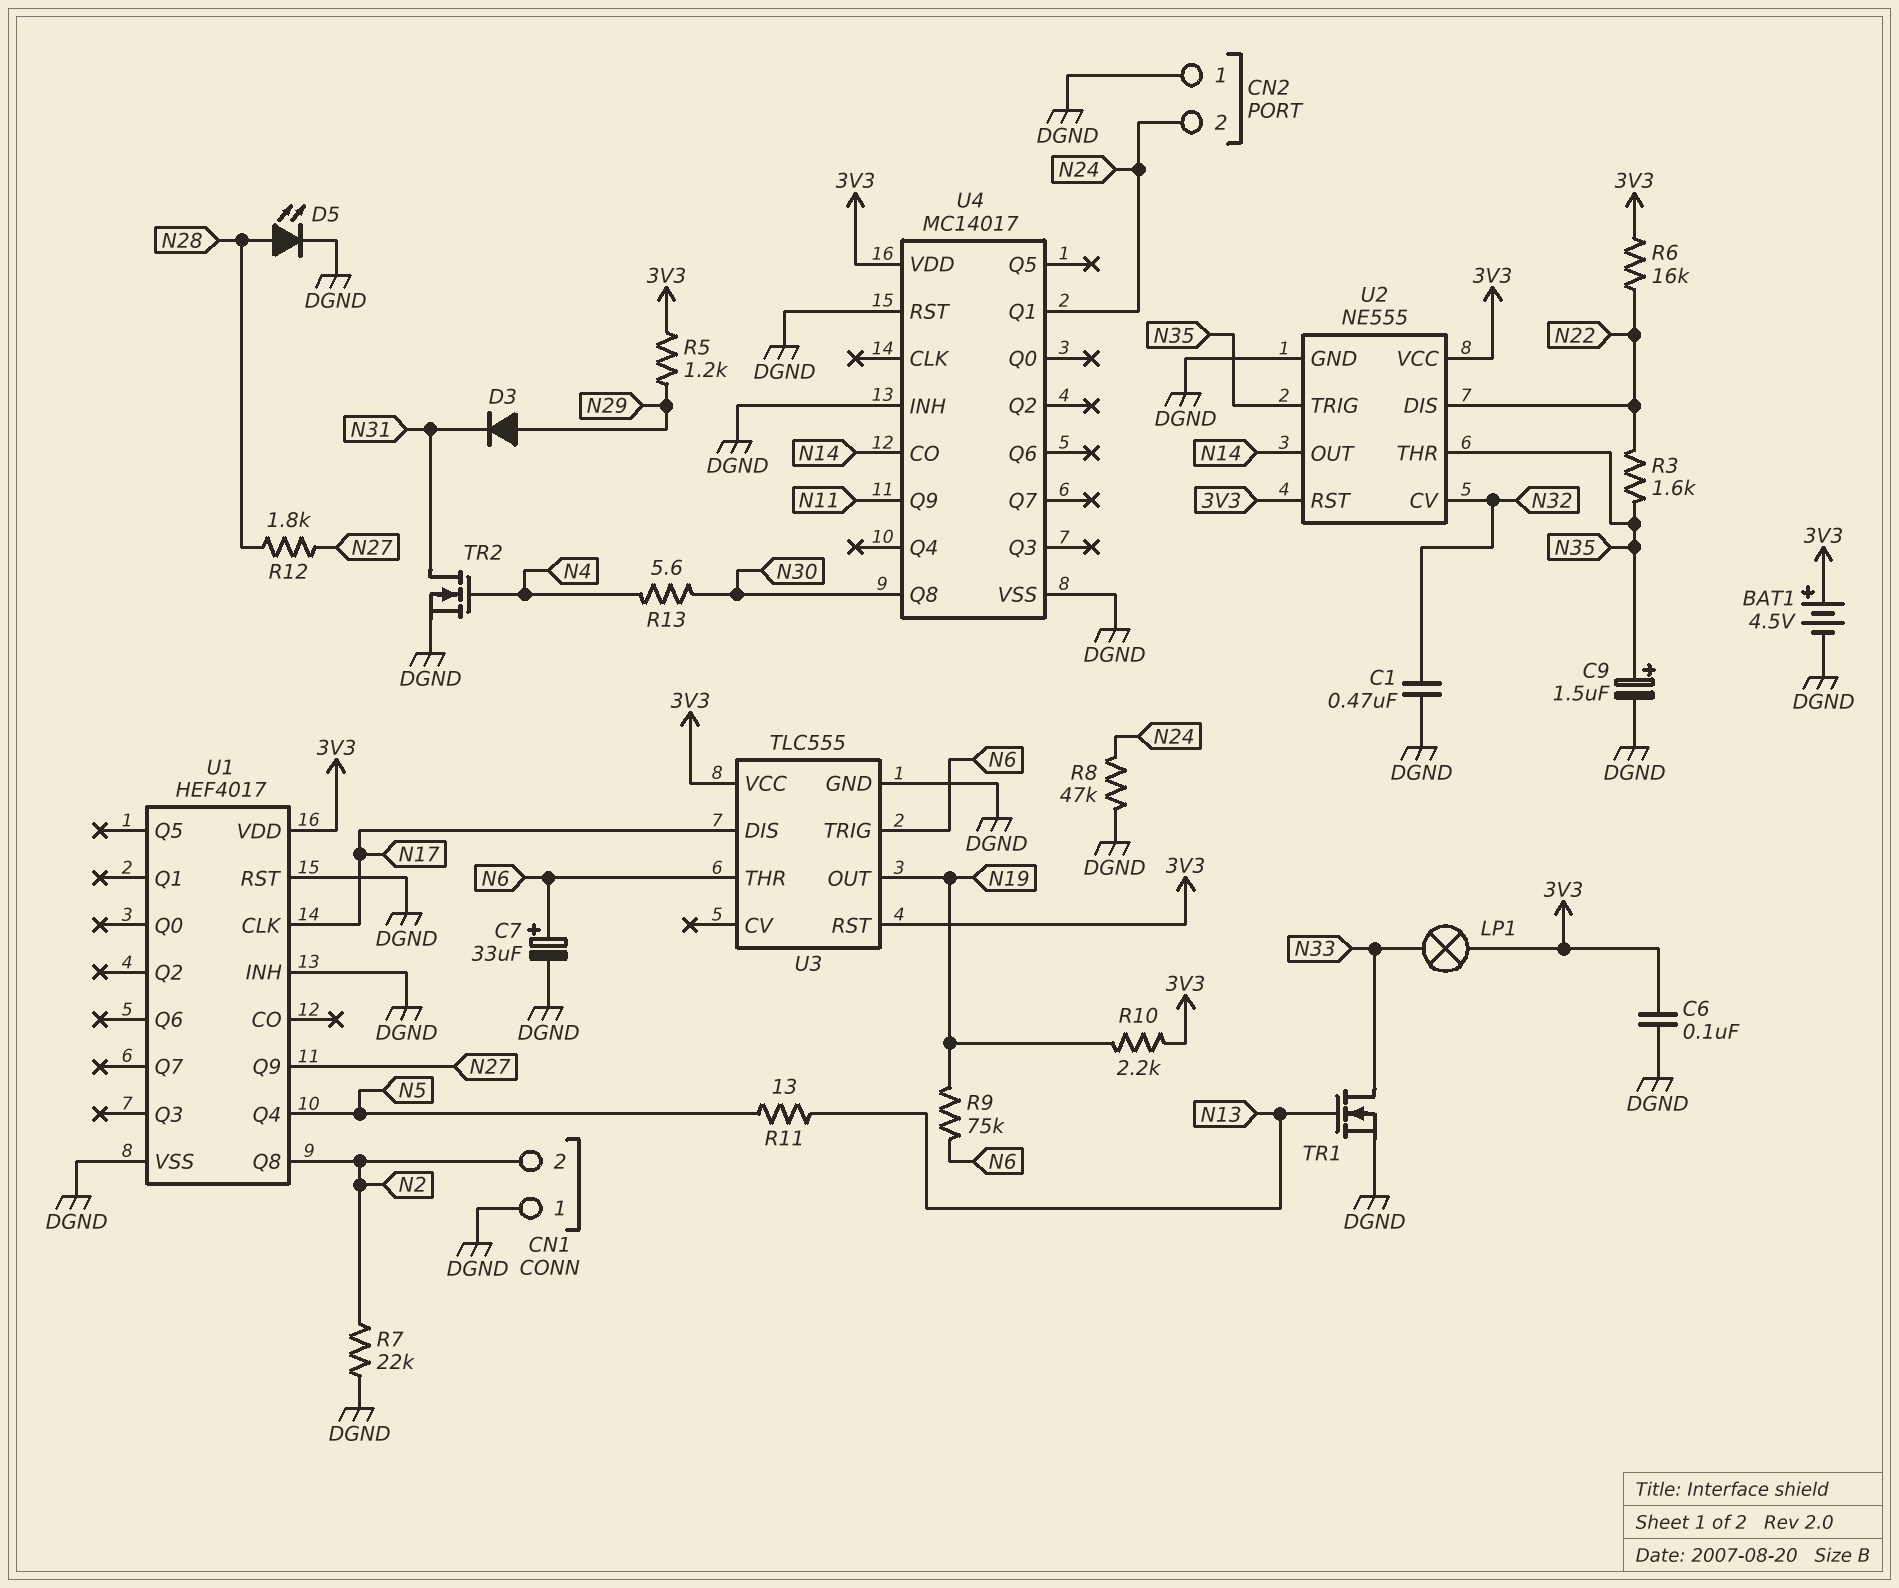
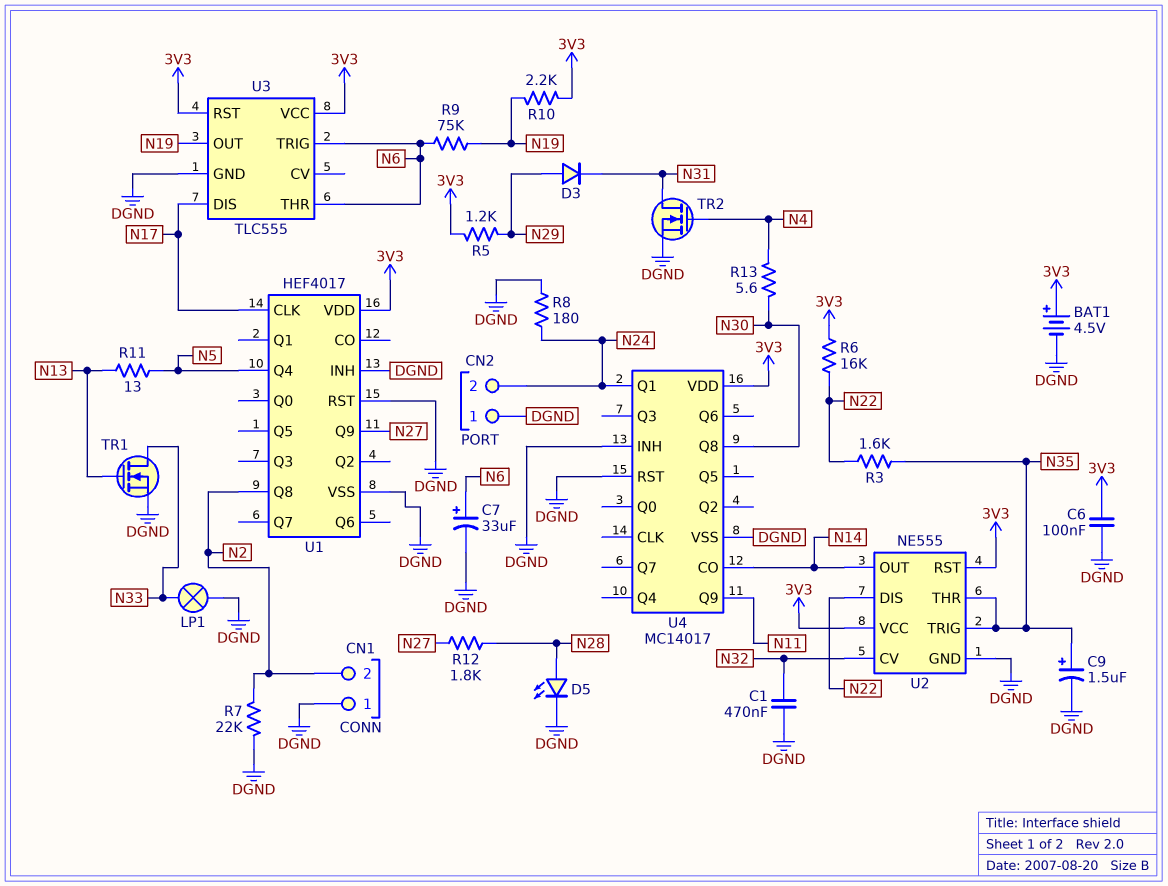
LP1: lamp (3V3, N33) -> lamp (DGND, N33)
R8: 47k (DGND, N24) -> 180 (DGND, N24)

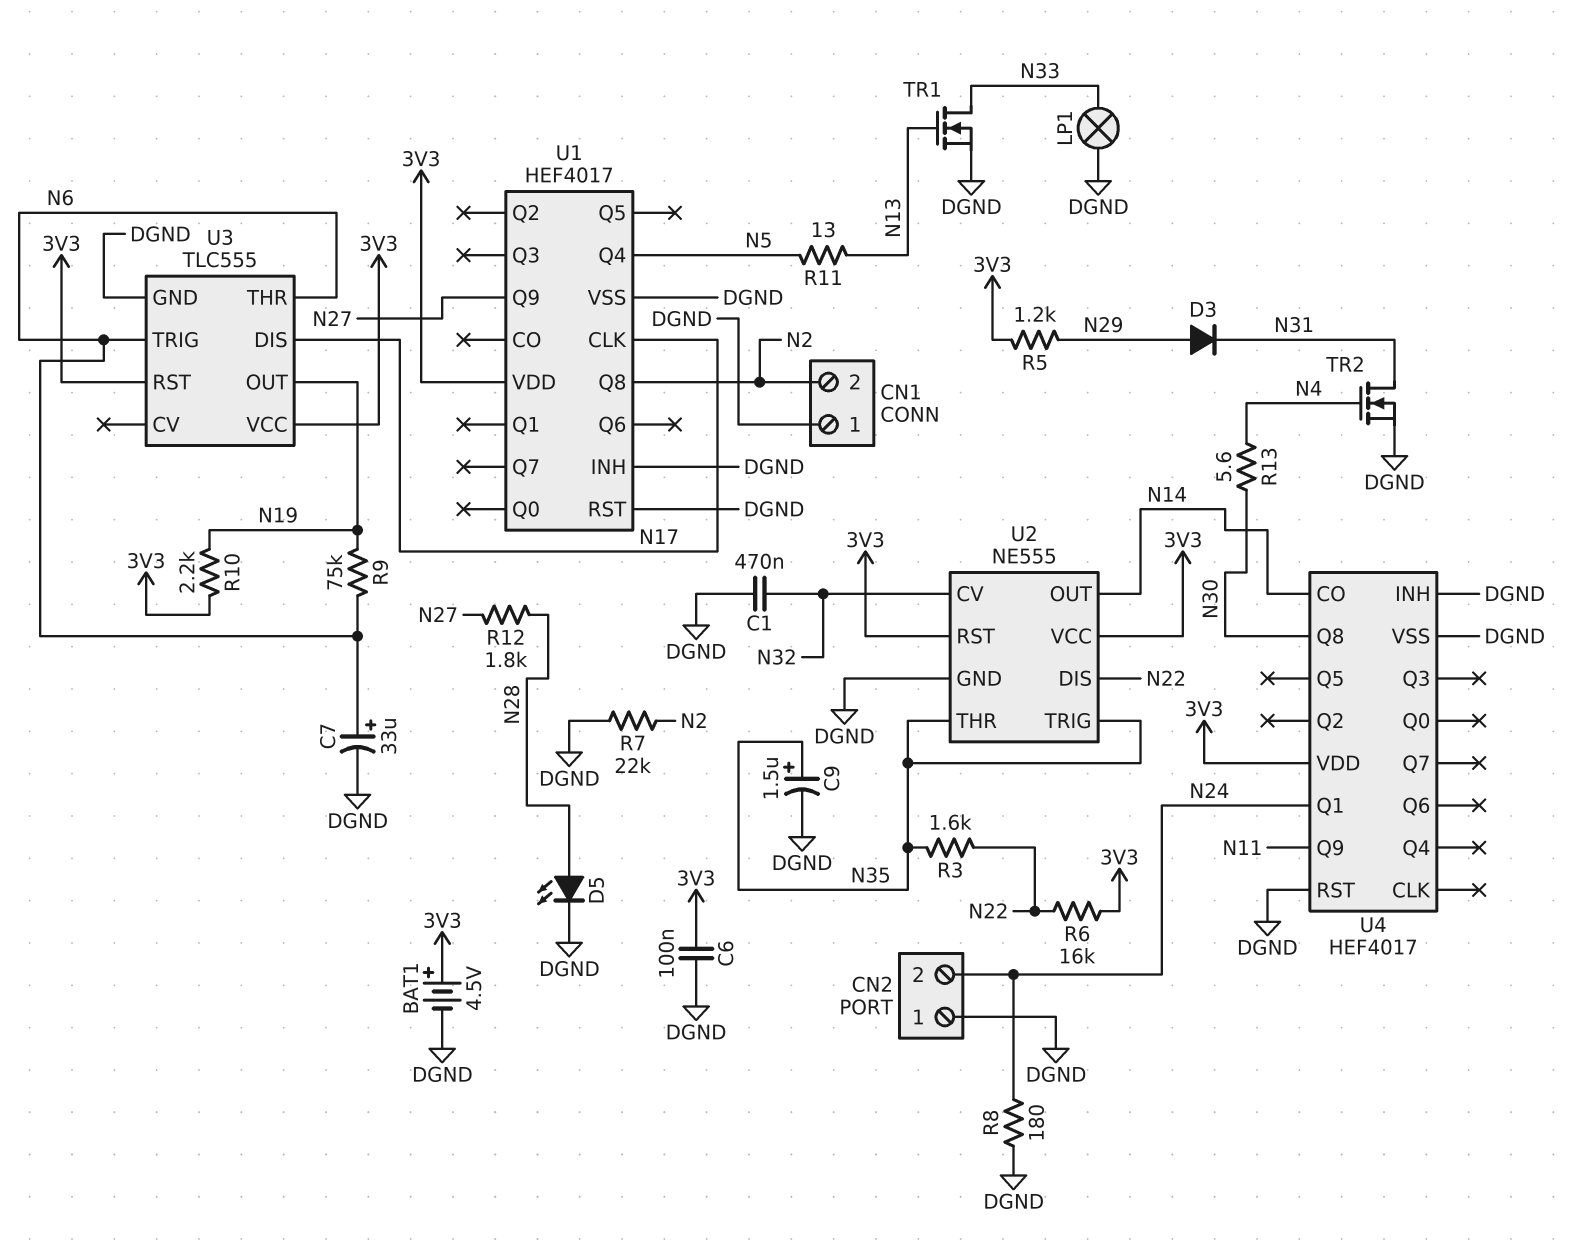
U4: MC14017 -> HEF4017

